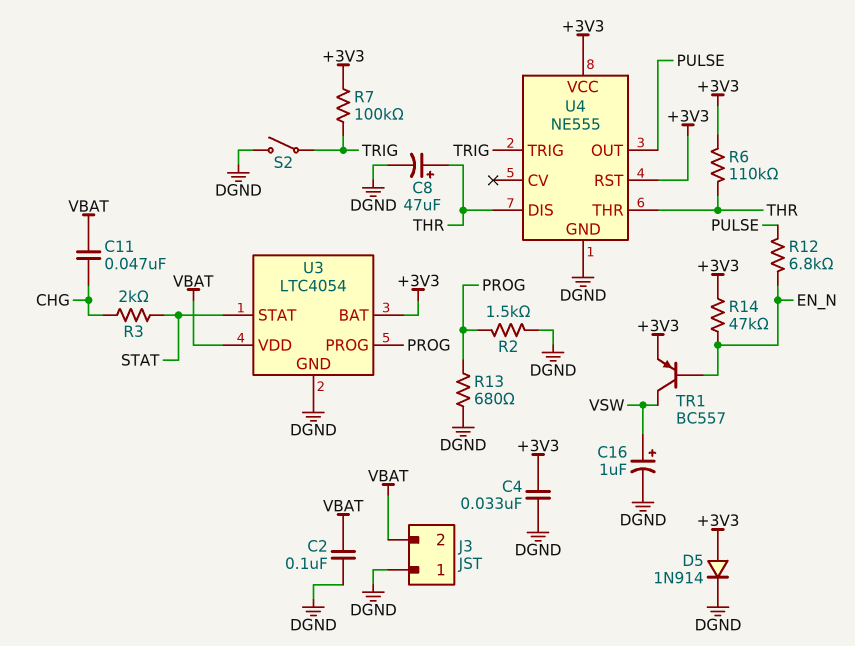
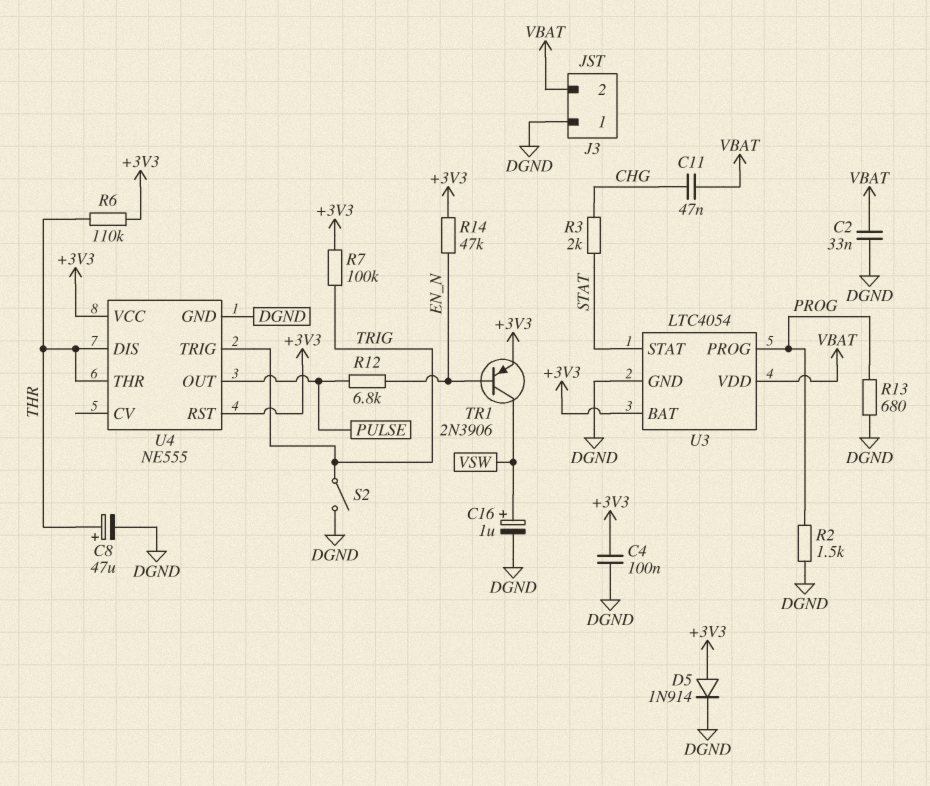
C2: 100nF (DGND, VBAT) -> 33nF (DGND, VBAT)
C4: 33nF (+3V3, DGND) -> 100nF (+3V3, DGND)
TR1: PNP BC557 (B EN_N, C VSW, E +3V3) -> PNP 2N3906 (B EN_N, C VSW, E +3V3)

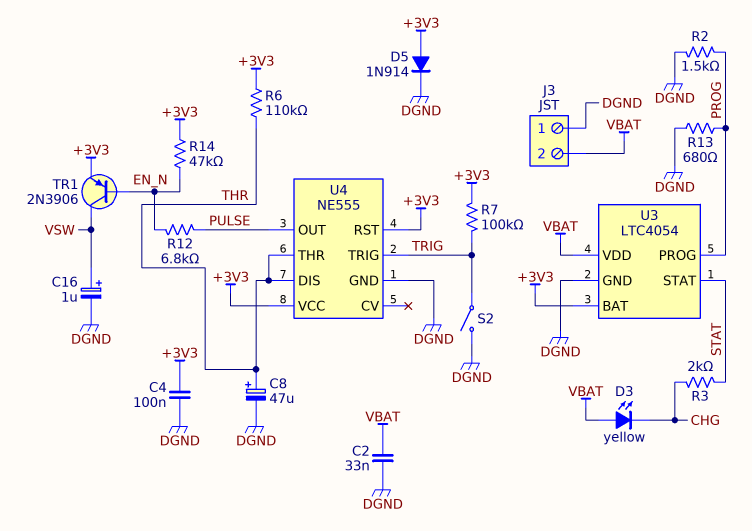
C11: 47nF (CHG, VBAT) -> none
D3: none -> LED yellow (A VBAT, K CHG)

